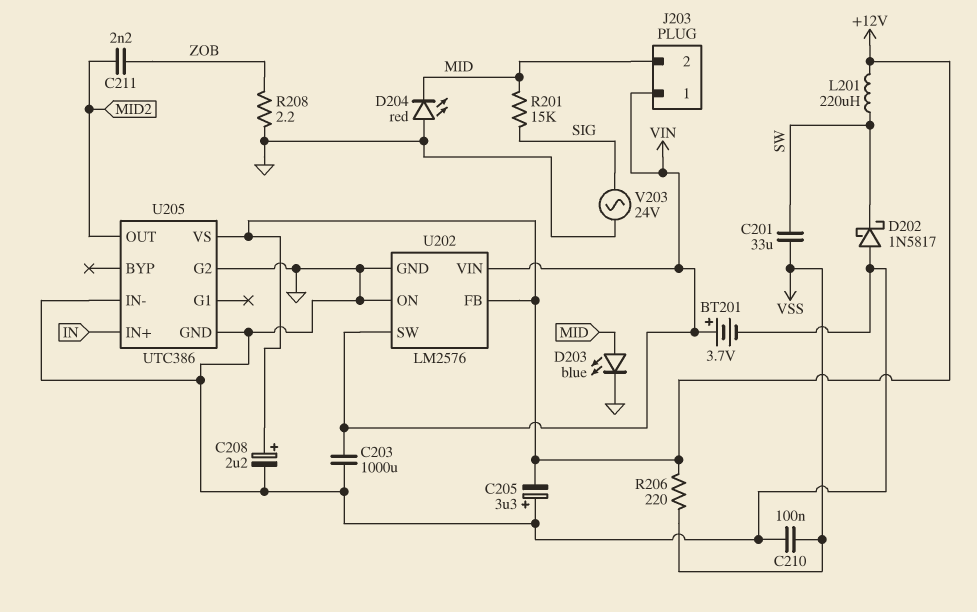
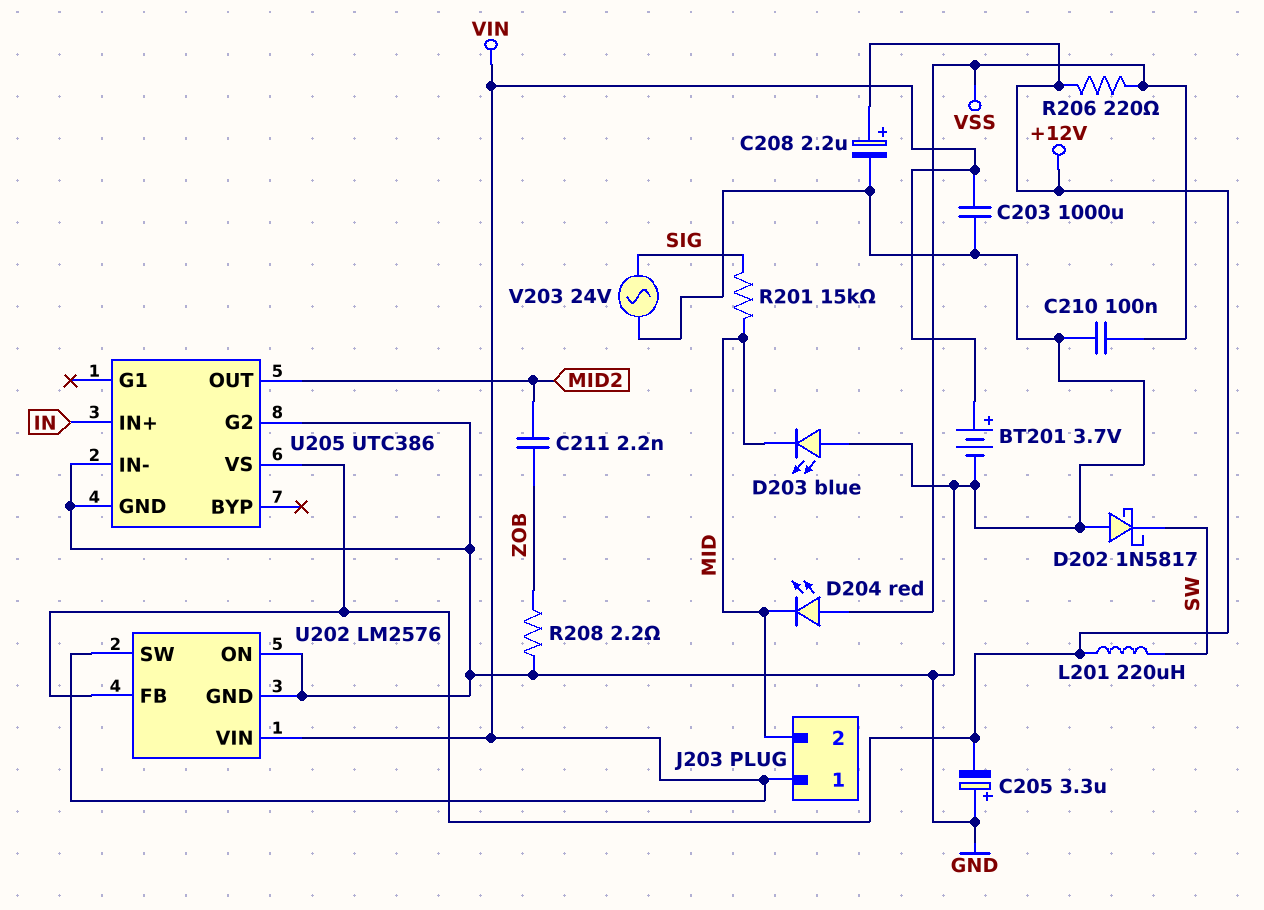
C201: 33uF (SW, VSS) -> none
D203: LED blue (A MID, K GND) -> LED blue (A GND, K MID)
D204: LED red (A GND, K MID) -> LED red (A VSS, K MID)

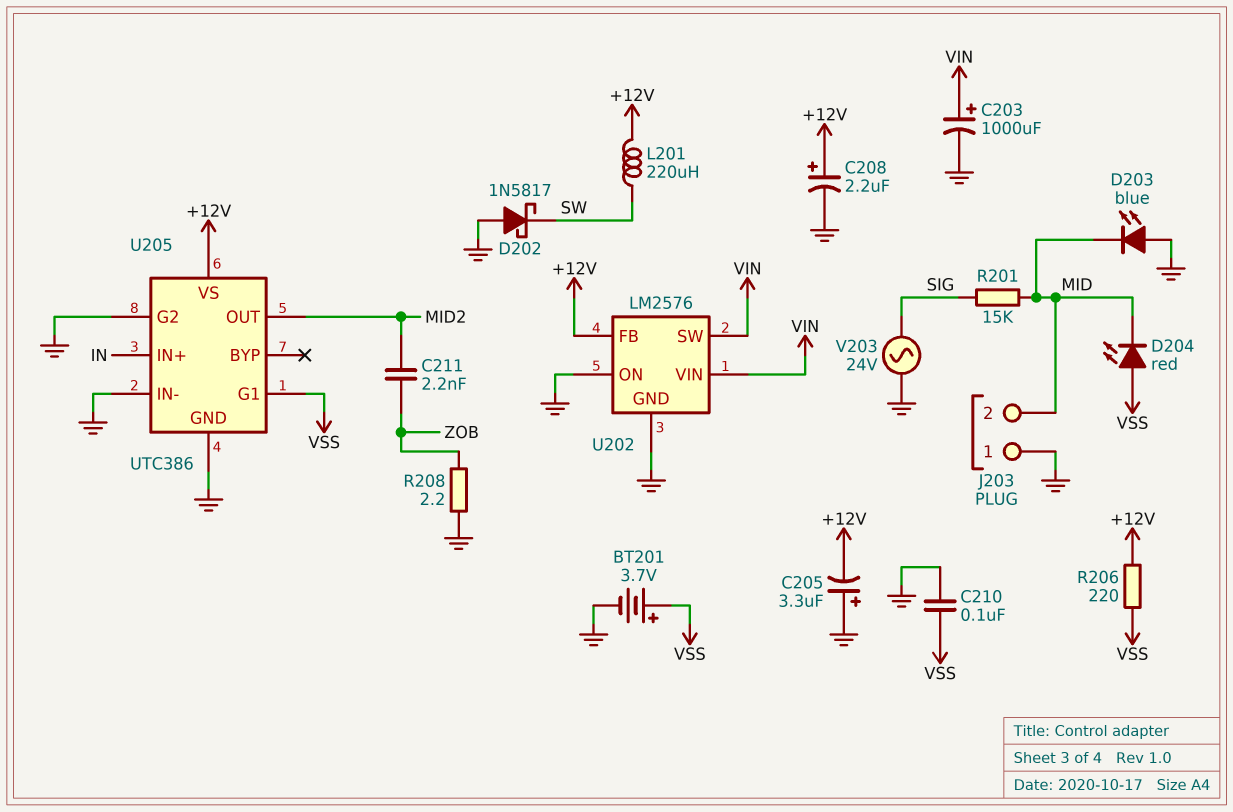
BT201: 3.7V (plus VIN, minus GND) -> 3.7V (plus VSS, minus GND)
C203: 1000uF (GND, VIN) -> 1000uF (plus VIN, minus GND)
J203 pin 1: VIN -> GND
U205 pin G1: none -> VSS

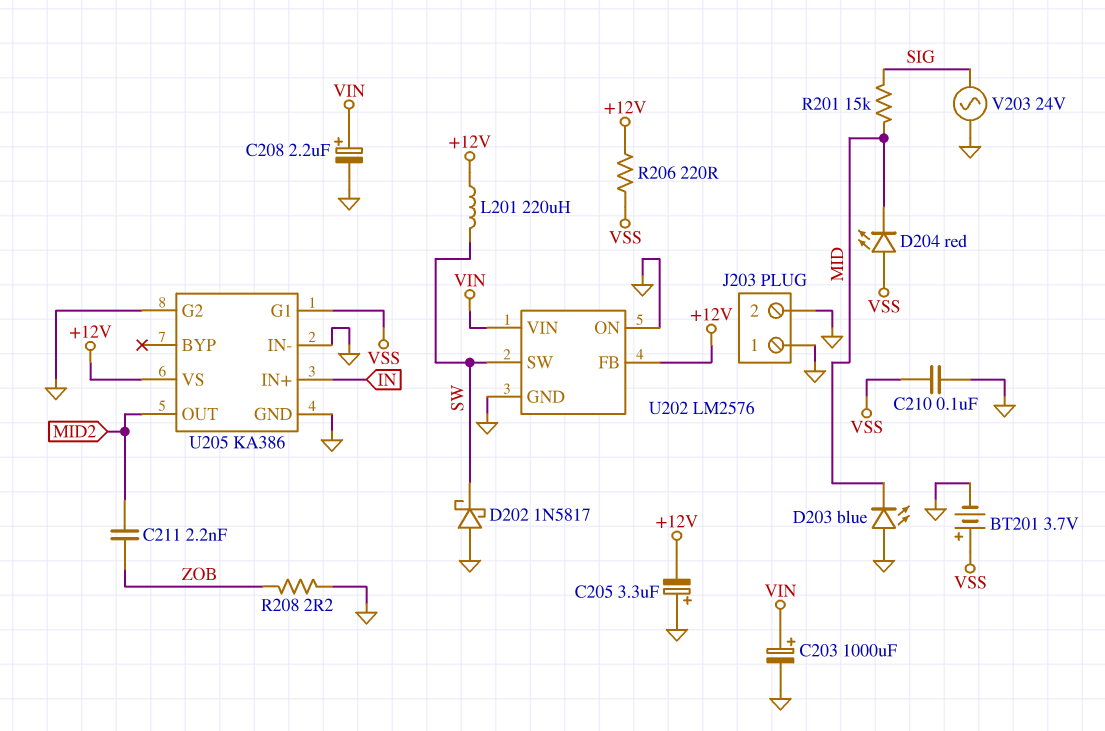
C208: 2.2uF (plus +12V, minus GND) -> 2.2uF (plus VIN, minus GND)
J203 pin 2: MID -> GND
U202 pin SW: VIN -> SW
U205: UTC386 -> KA386

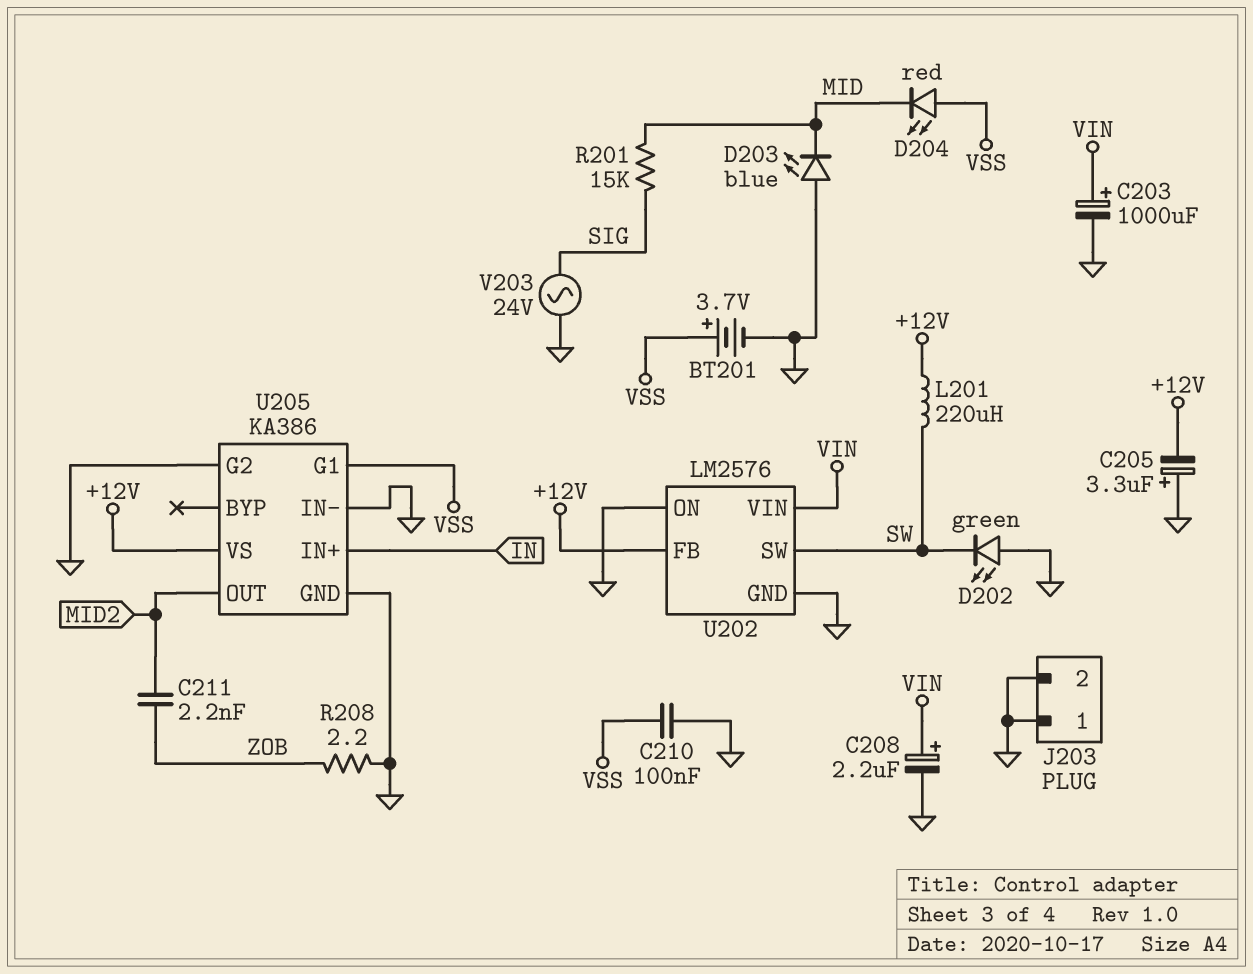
D202: schottky 1N5817 (A GND, K SW) -> LED green (A GND, K SW)
R206: 220 (+12V, VSS) -> none

